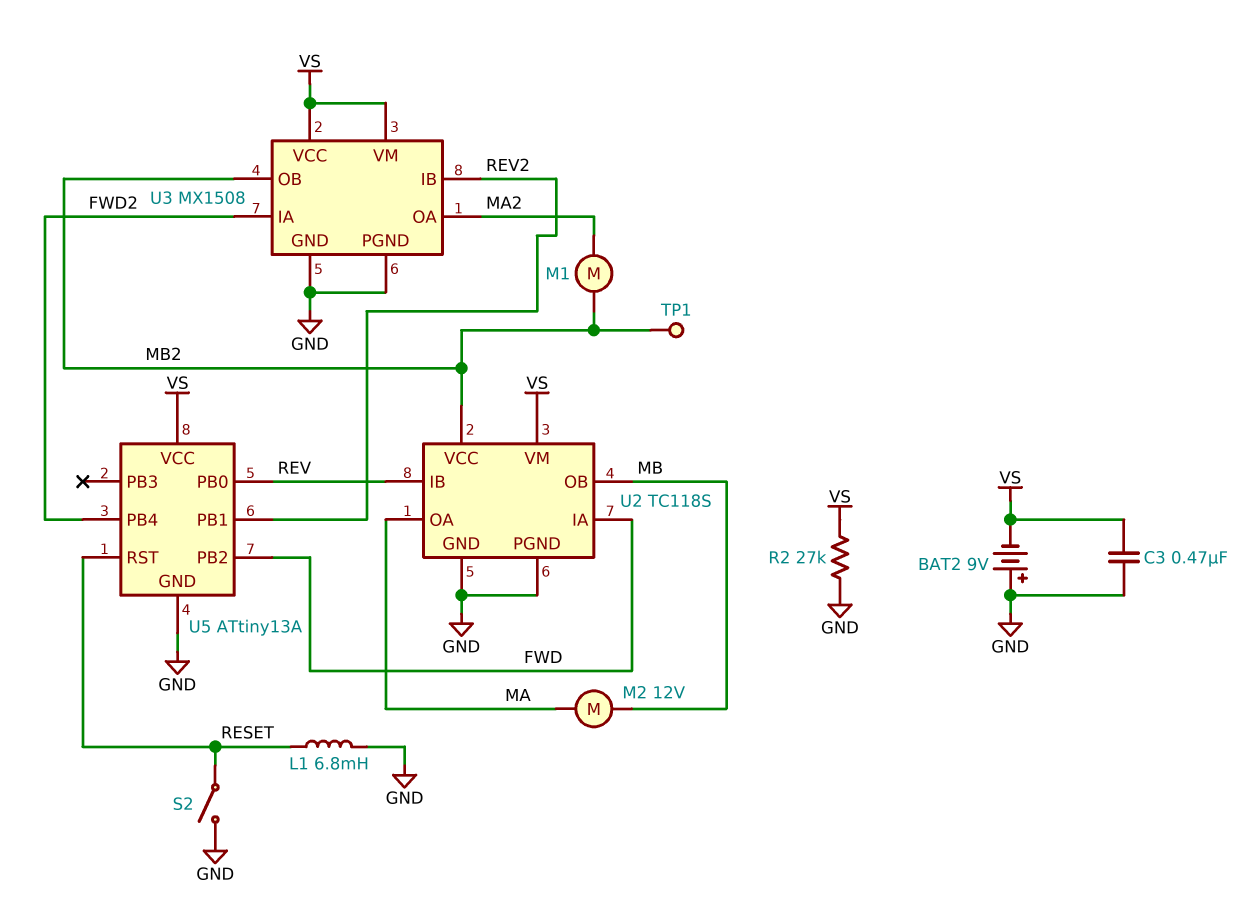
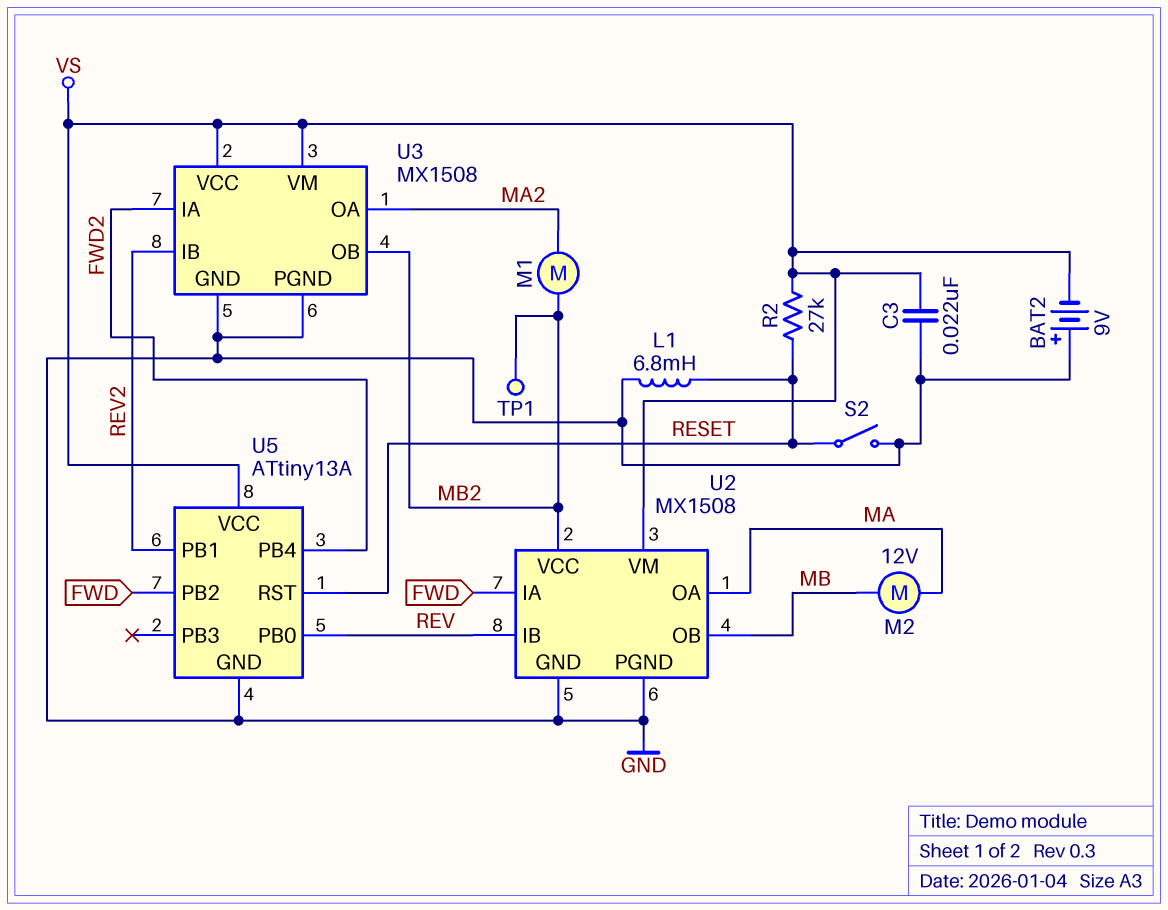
C3: 470nF (GND, VS) -> 22nF (GND, VS)
R2: 27k (GND, VS) -> 27k (RESET, VS)
U2: TC118S -> MX1508

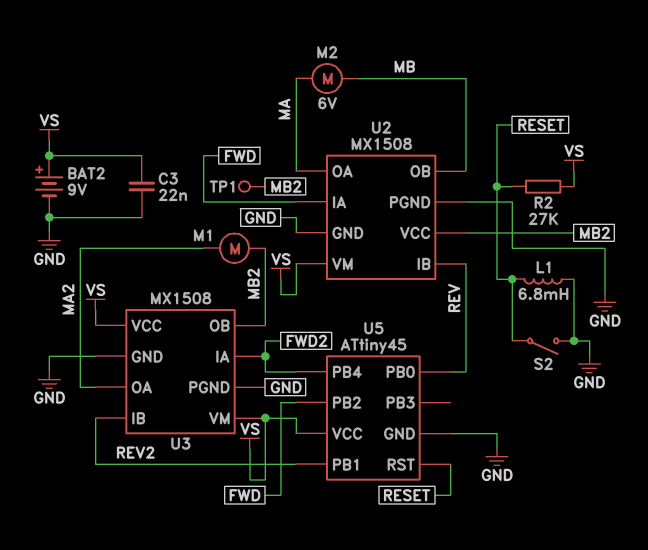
BAT2: 9V (plus GND, minus VS) -> 9V (plus VS, minus GND)
M2: motor 12V (MA, MB) -> motor 6V (MA, MB)
U5: ATtiny13A -> ATtiny45

